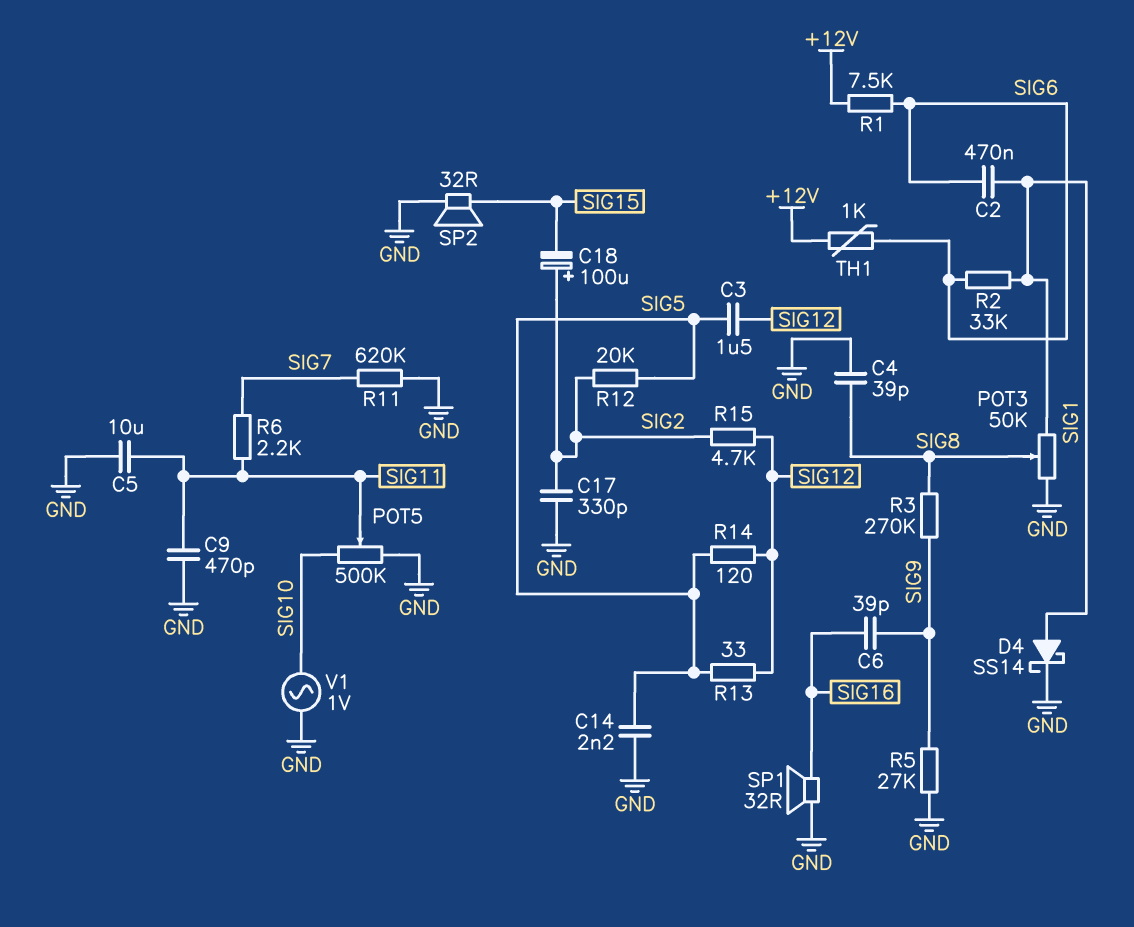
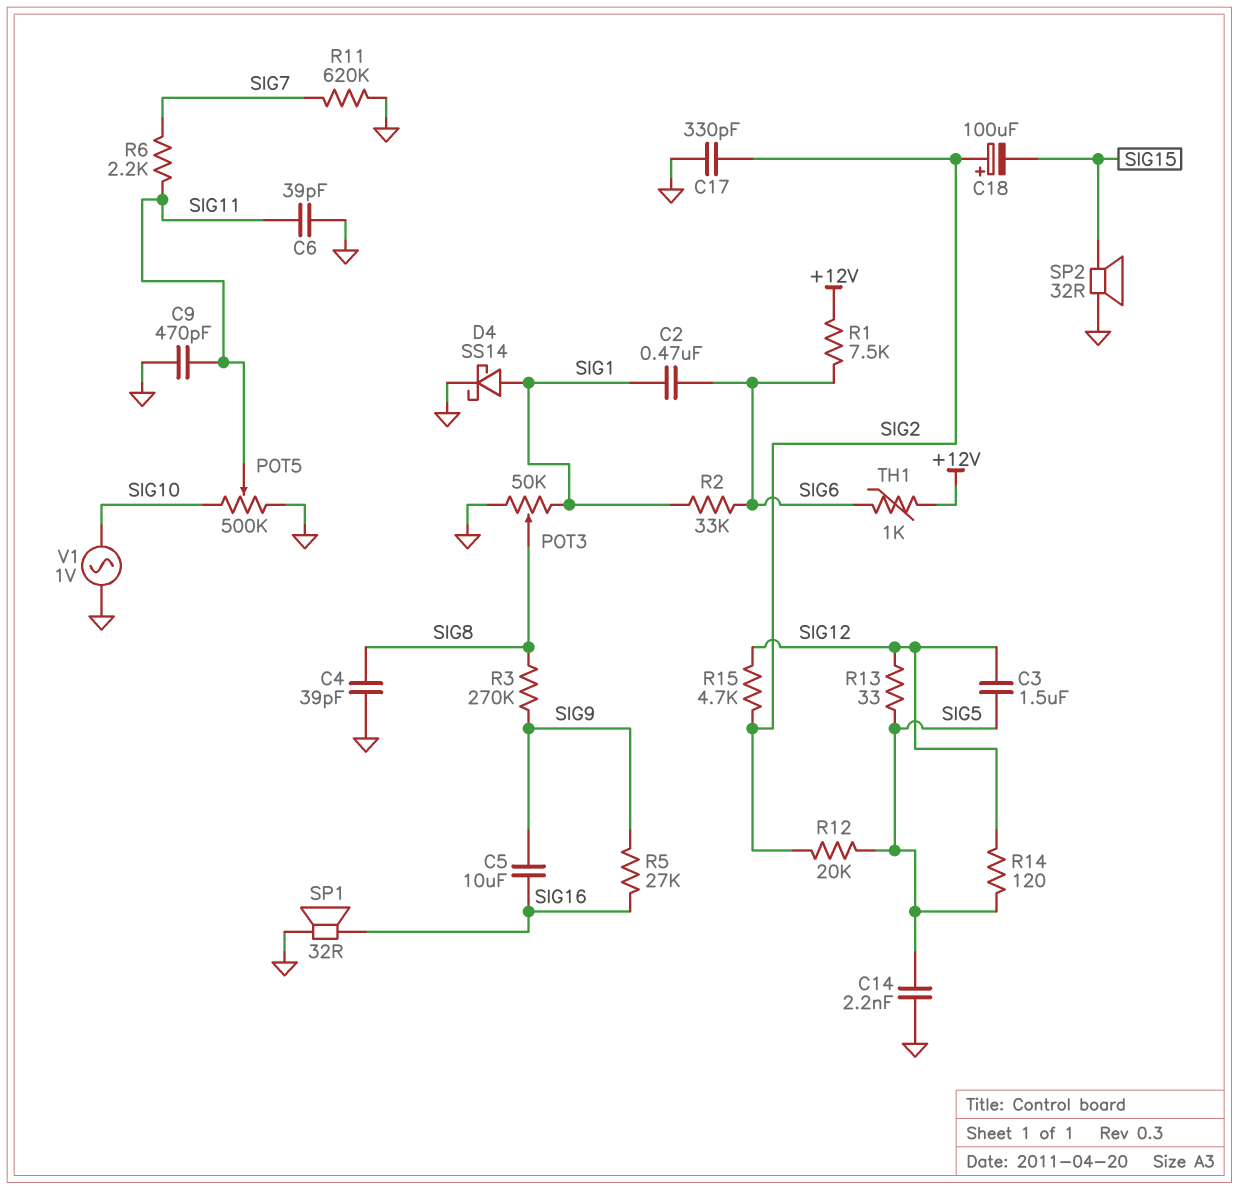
C5: 10uF (GND, SIG11) -> 10uF (SIG9, SIG16)
C6: 39pF (SIG9, SIG16) -> 39pF (GND, SIG11)
R5: 27k (GND, SIG9) -> 27k (SIG9, SIG16)

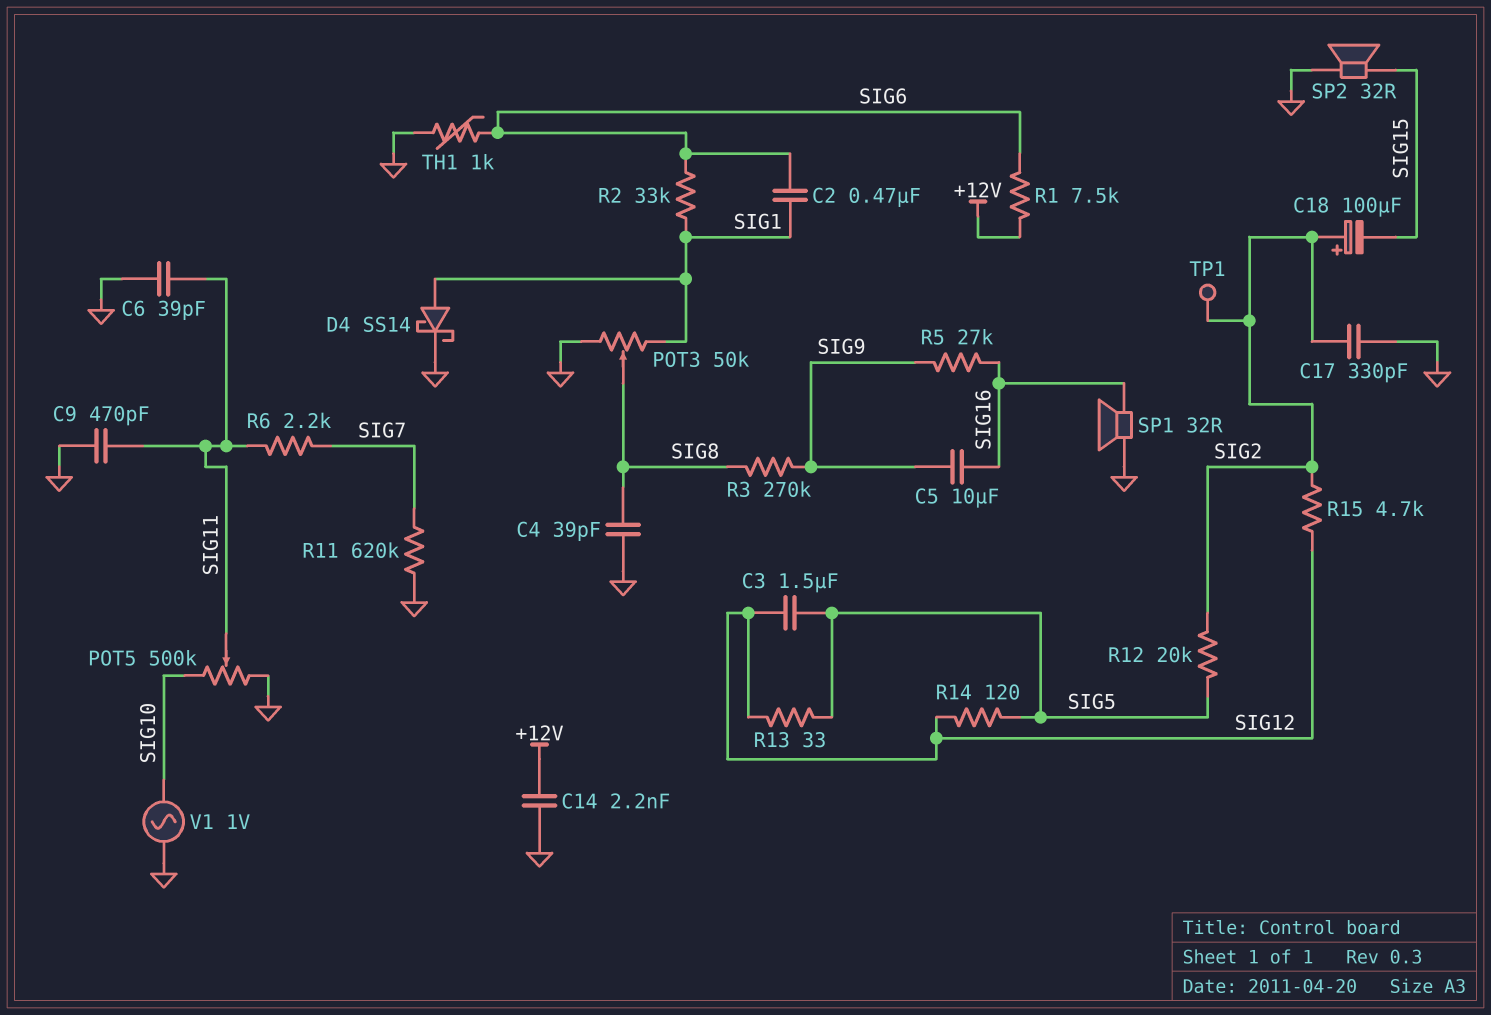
C14: 2.2nF (GND, SIG5) -> 2.2nF (+12V, GND)
TH1: 1k (+12V, SIG6) -> 1k (GND, SIG6)
TP1: none -> test point (SIG2)

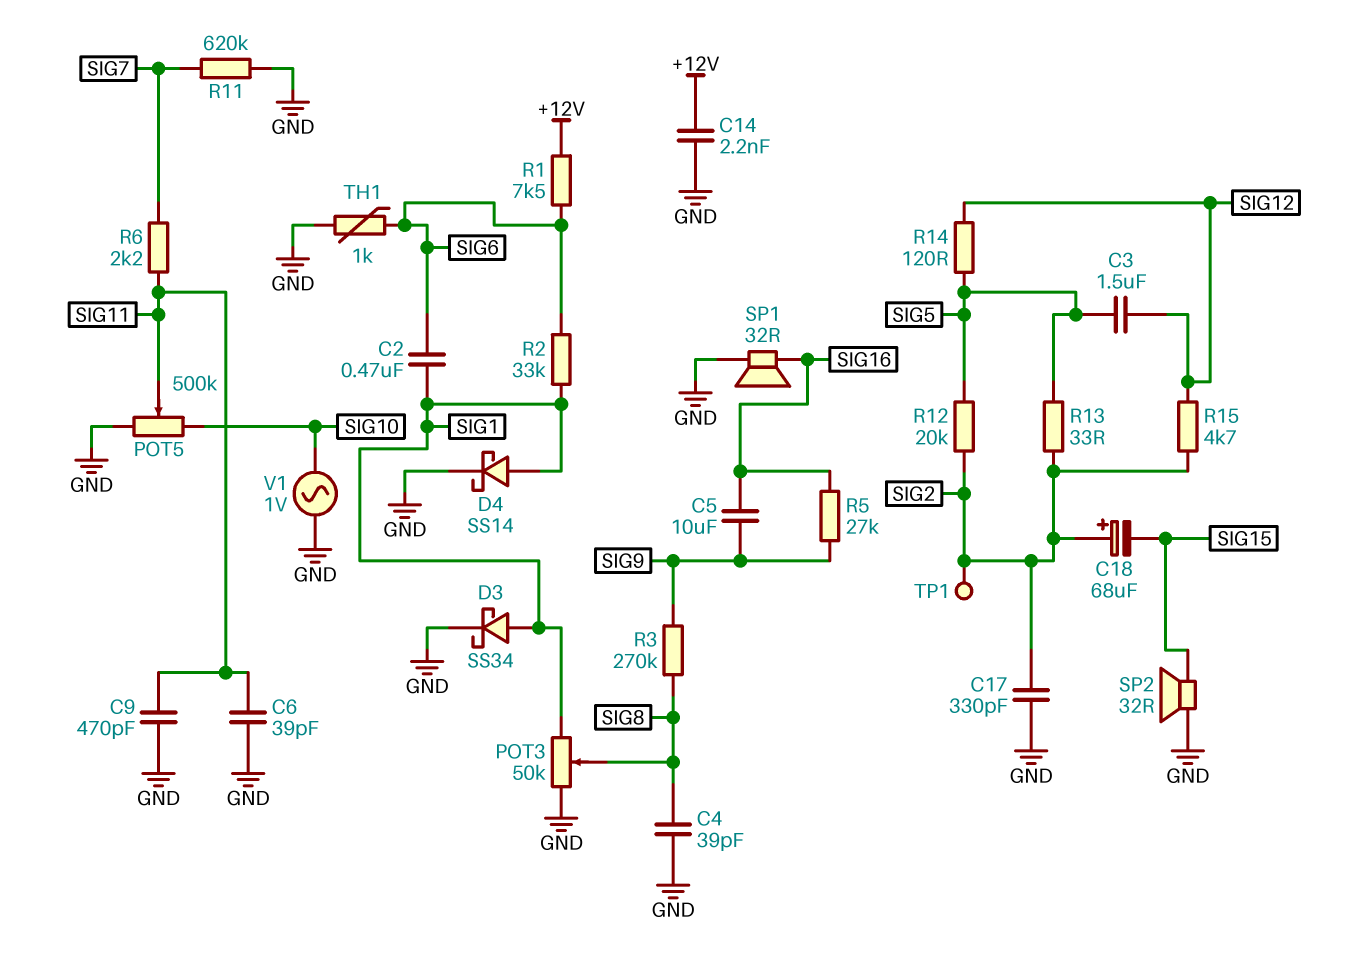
C18: 100uF (plus SIG2, minus SIG15) -> 68uF (plus SIG2, minus SIG15)
D3: none -> schottky SS34 (A SIG1, K GND)
R13: 33 (SIG5, SIG12) -> 33 (SIG2, SIG5)

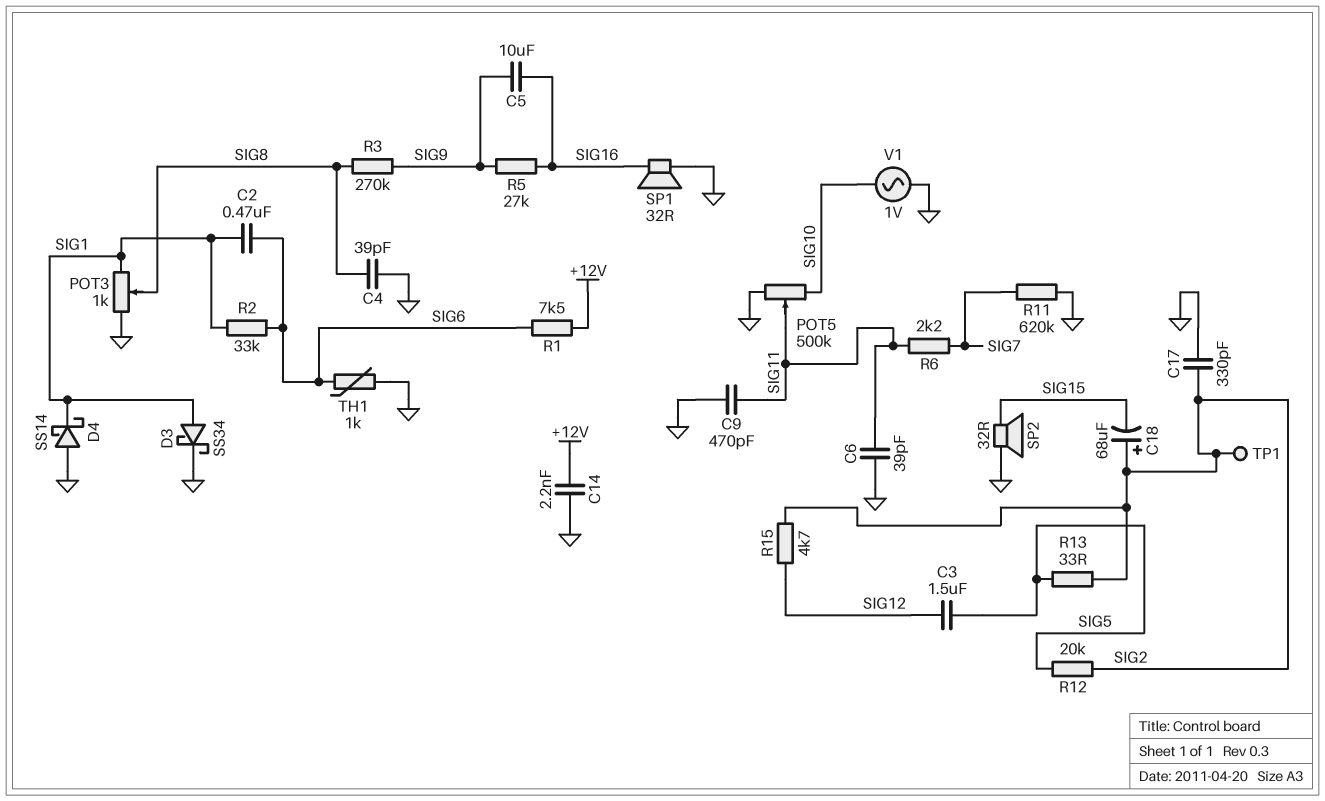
D4: schottky SS14 (A SIG1, K GND) -> schottky SS14 (A GND, K SIG1)
POT3: 50k (GND, SIG1, wiper SIG8) -> 1k (GND, SIG1, wiper SIG8)
R14: 120 (SIG5, SIG12) -> none

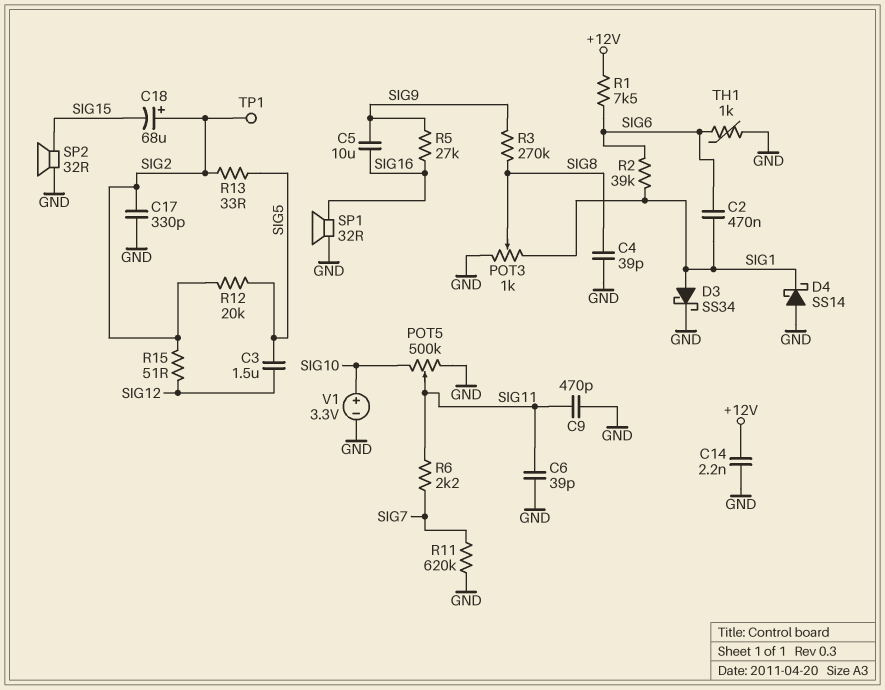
R2: 33k (SIG1, SIG6) -> 39k (SIG1, SIG6)
R15: 4.7k (SIG2, SIG12) -> 51 (SIG2, SIG12)
V1: AC 1V (GND, SIG10) -> 3.3V (plus SIG10, minus GND)

